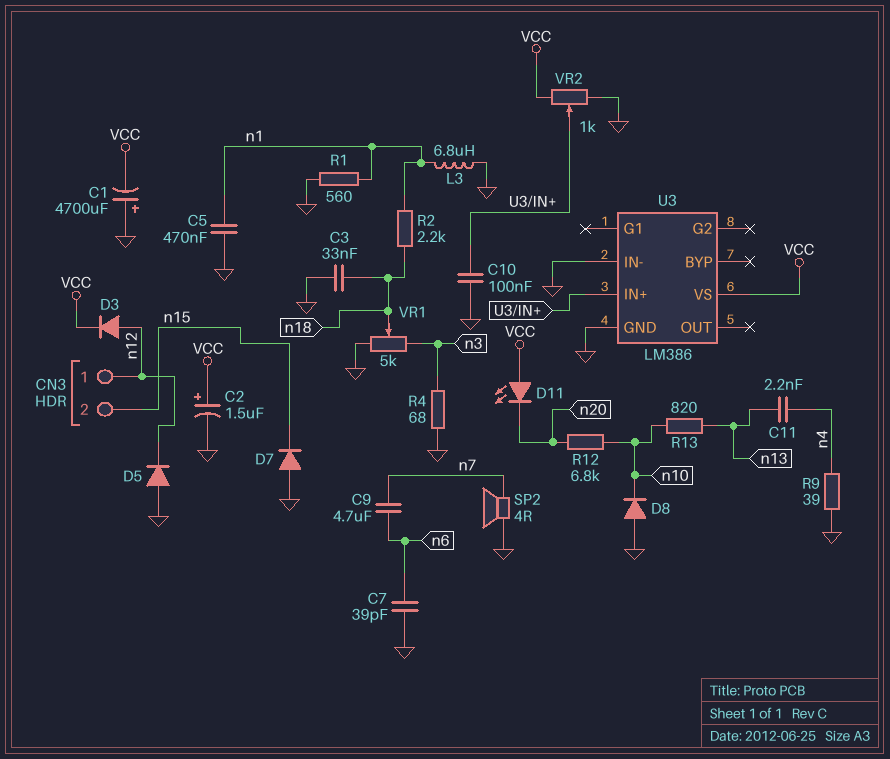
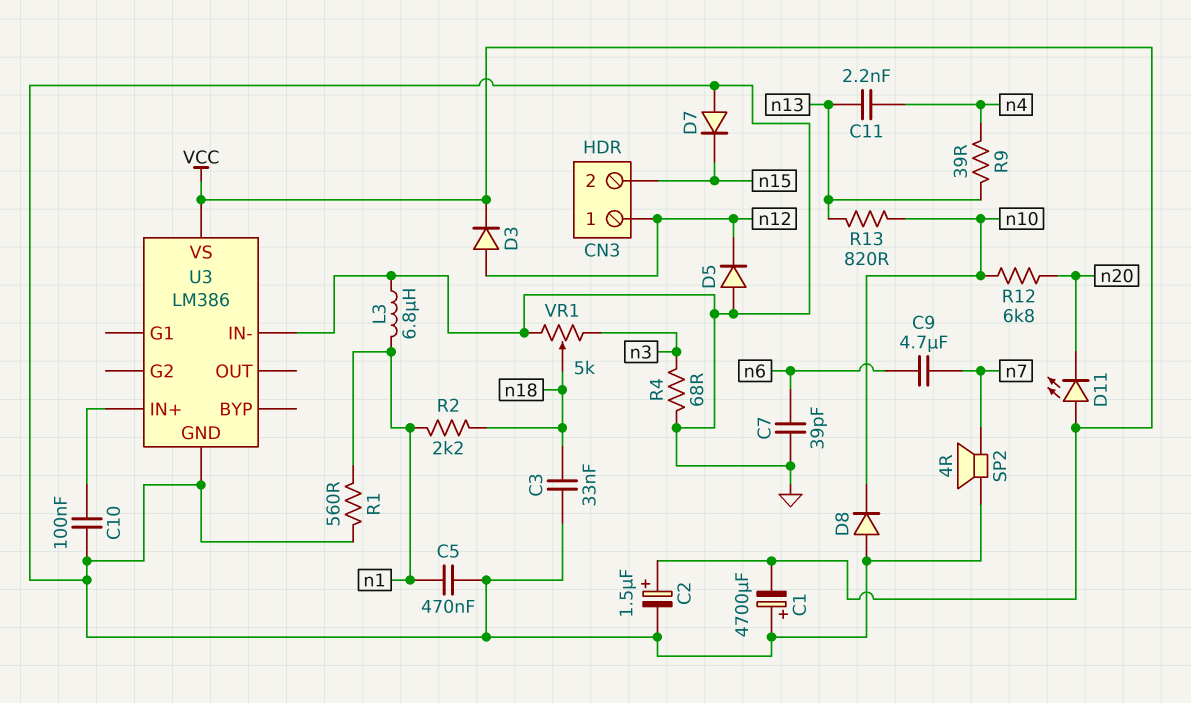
R9: 39 (GND, n4) -> 39 (n4, n13)
VR2: 1k (GND, VCC, wiper U3/IN+) -> none

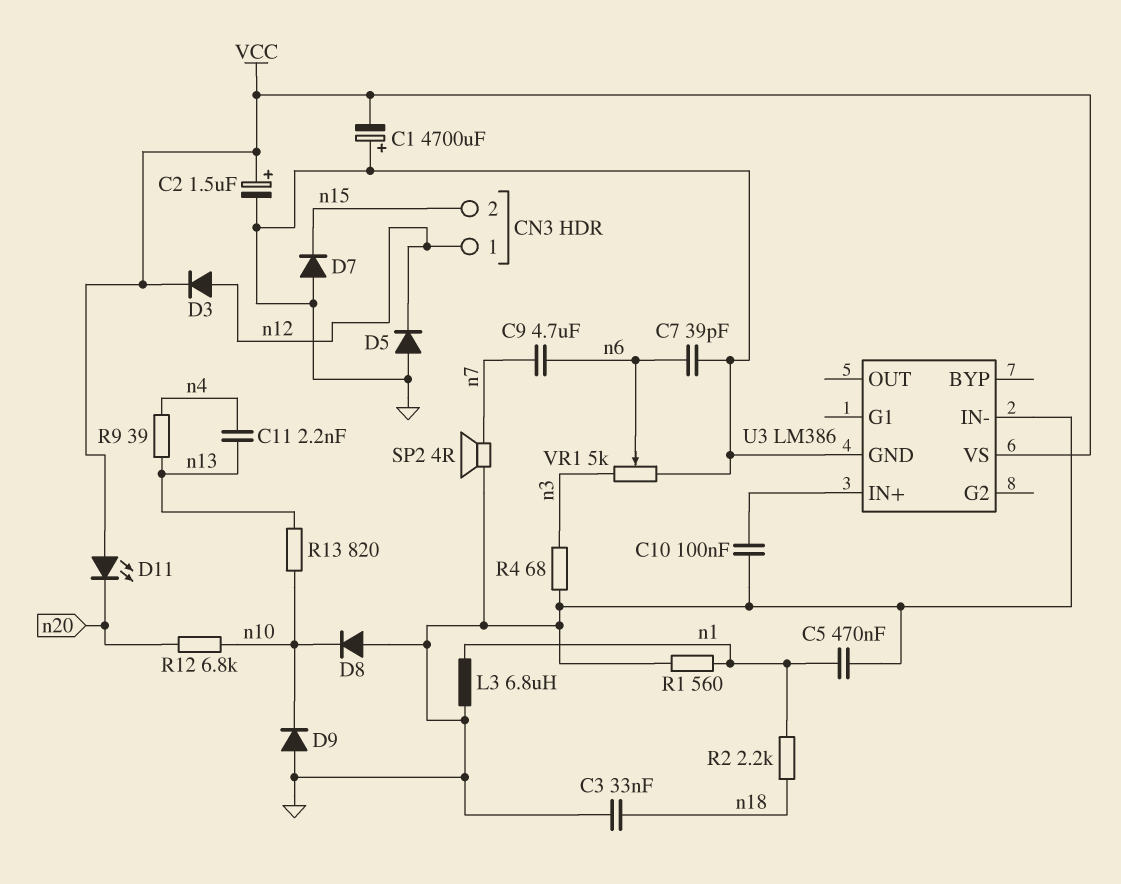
D9: none -> diode (A GND, K n10)
VR1: 5k (GND, n3, wiper n18) -> 5k (GND, n3, wiper n6)

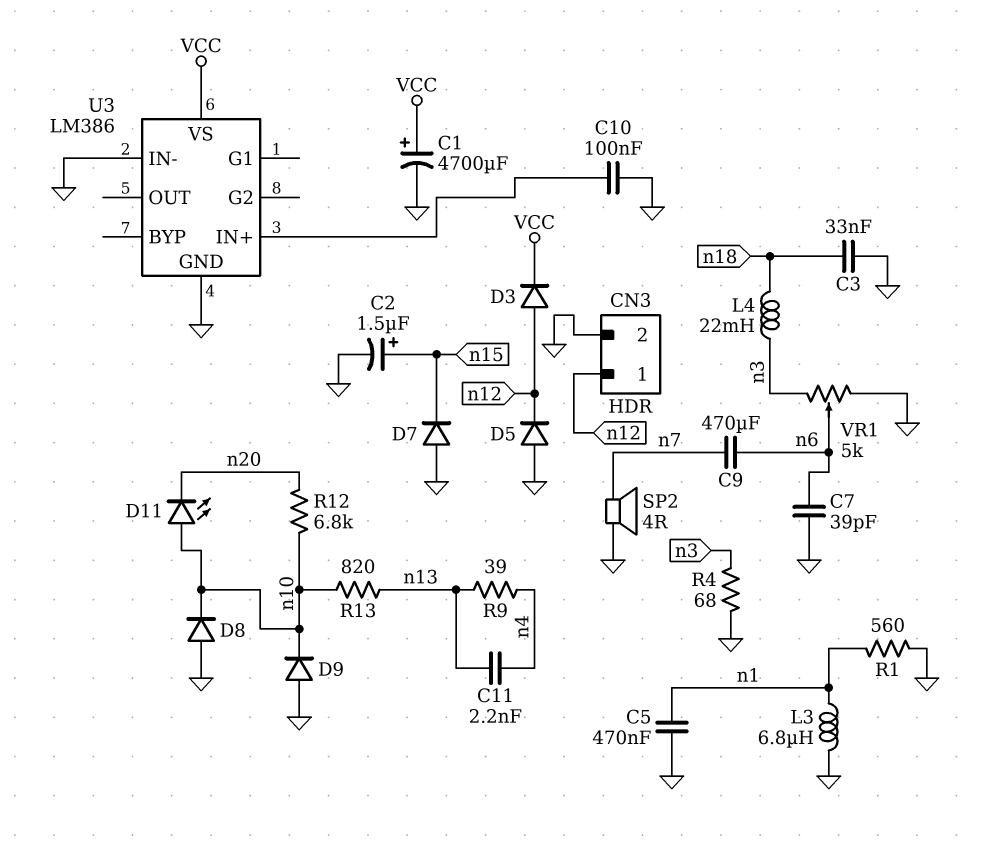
C1: 4700uF (plus GND, minus VCC) -> 4700uF (plus VCC, minus GND)
C2: 1.5uF (plus VCC, minus GND) -> 1.5uF (plus n15, minus GND)
C9: 4.7uF (n6, n7) -> 470uF (n6, n7)
CN3 pin 2: n15 -> GND
D11: LED (A VCC, K n20) -> LED (A n10, K n20)
L4: none -> 22mH (n3, n18)
R2: 2.2k (n1, n18) -> none

